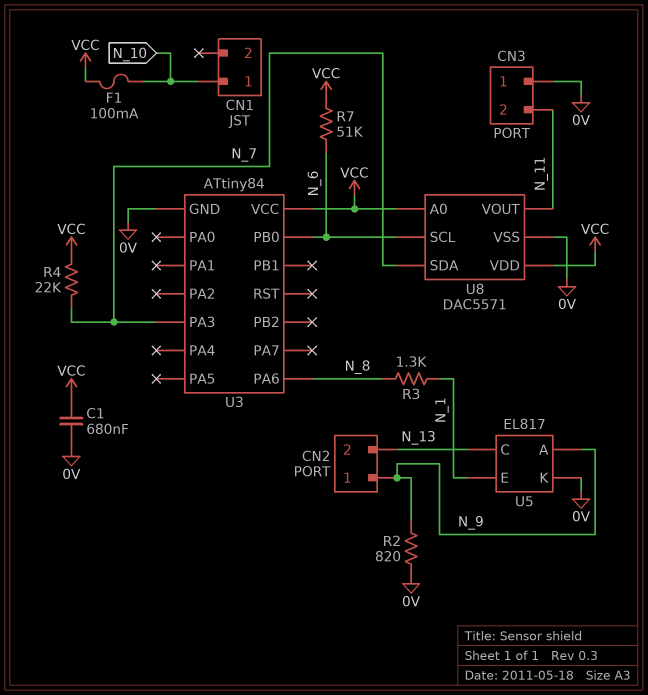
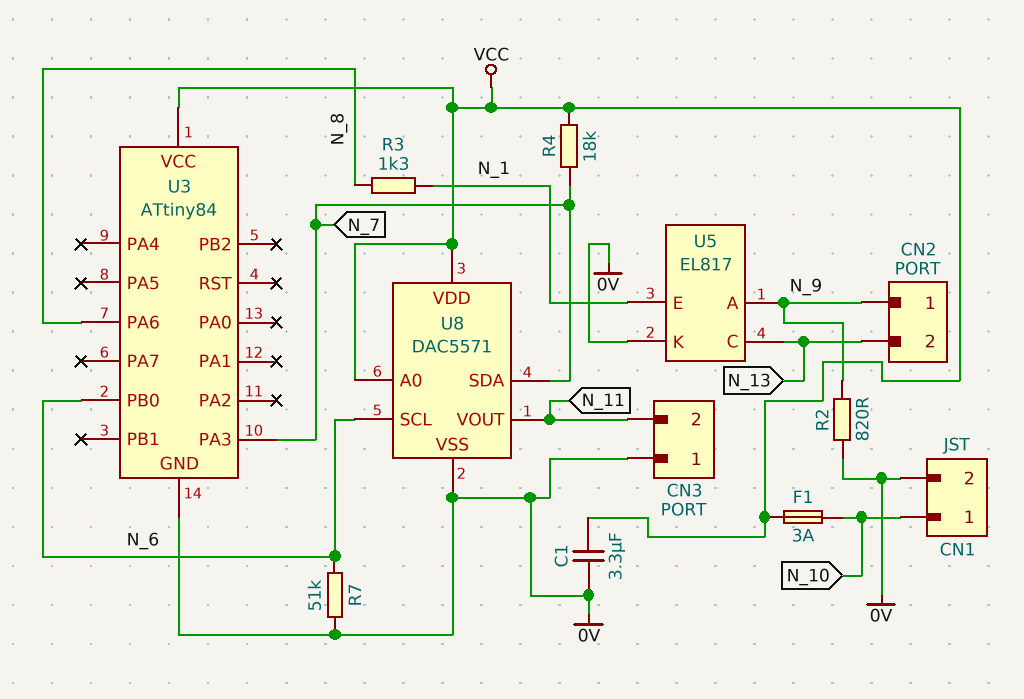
C1: 680nF (0V, VCC) -> 3.3uF (0V, VCC)
CN1 pin 2: none -> 0V
F1: 100mA (N_10, VCC) -> 3A (N_10, VCC)
R4: 22k (N_7, VCC) -> 18k (N_7, VCC)
R7: 51k (N_6, VCC) -> 51k (0V, N_6)

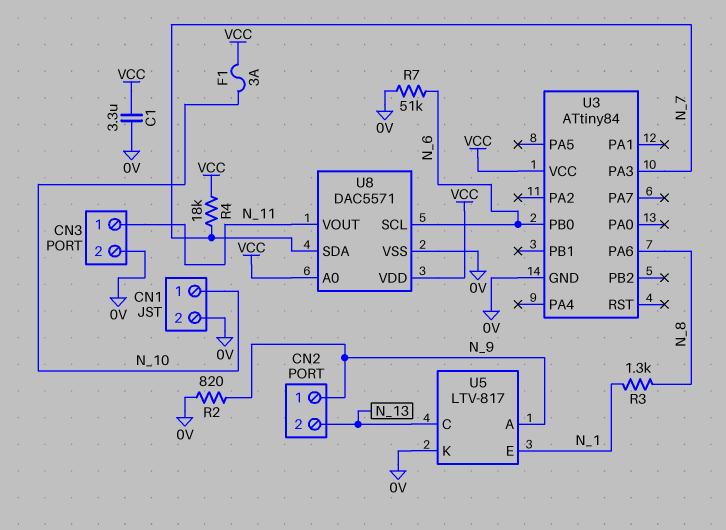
CN3 pin 1: 0V -> N_11
CN3 pin 2: N_11 -> 0V
U5: EL817 -> LTV-817

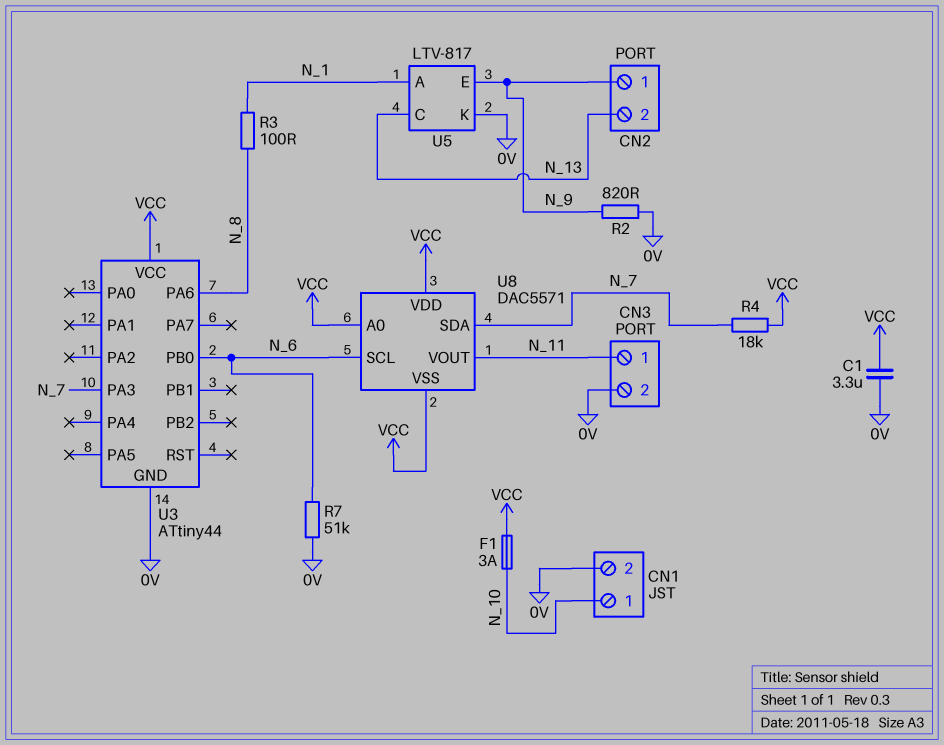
R3: 1.3k (N_1, N_8) -> 100 (N_1, N_8)
U3: ATtiny84 -> ATtiny44
U5 pin A: N_9 -> N_1
U5 pin E: N_1 -> N_9
U8 pin VSS: 0V -> VCC

